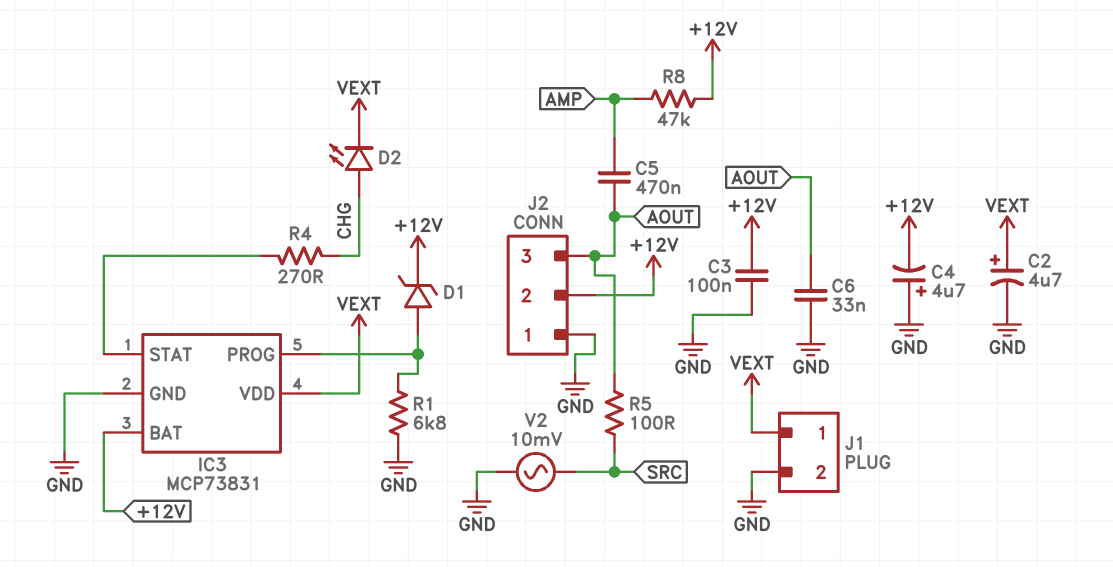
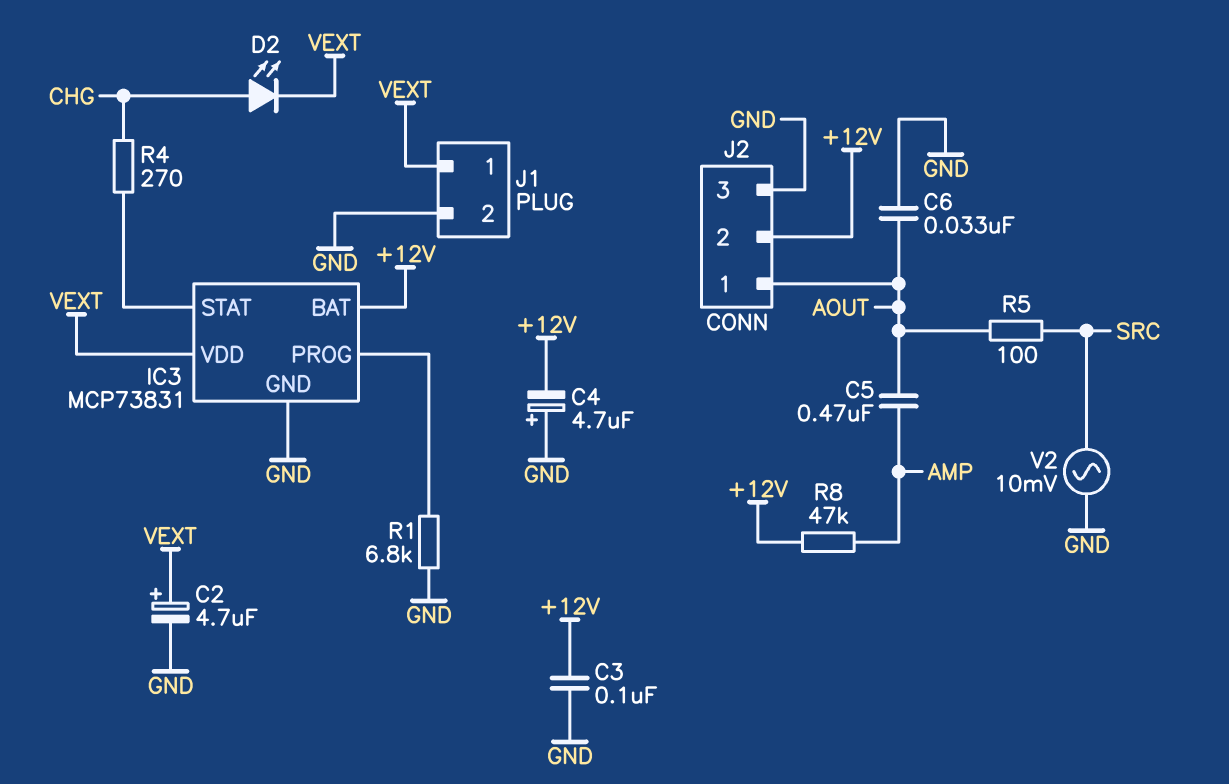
D1: zener (A IC3/PROG, K +12V) -> none
J2 pin 1: GND -> AOUT
J2 pin 3: AOUT -> GND

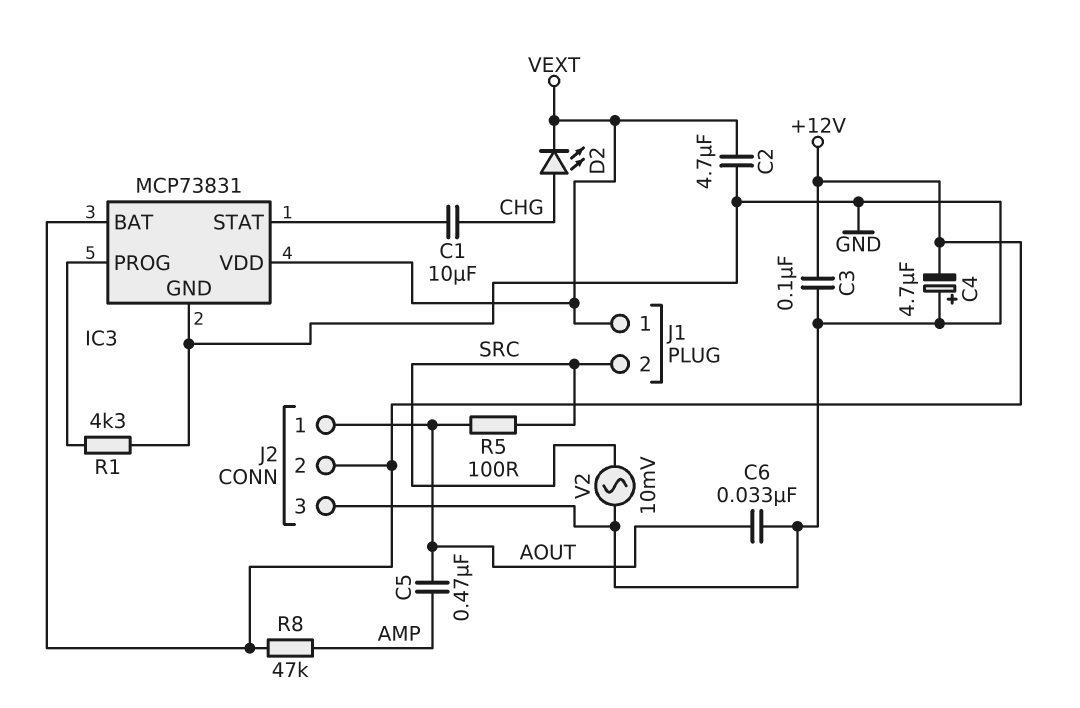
C1: none -> 10uF (CHG, IC3/STAT)
C2: 4.7uF (plus VEXT, minus GND) -> 4.7uF (GND, VEXT)
J1 pin 2: GND -> SRC
R1: 6.8k (GND, IC3/PROG) -> 4.3k (GND, IC3/PROG)
R4: 270 (CHG, IC3/STAT) -> none

